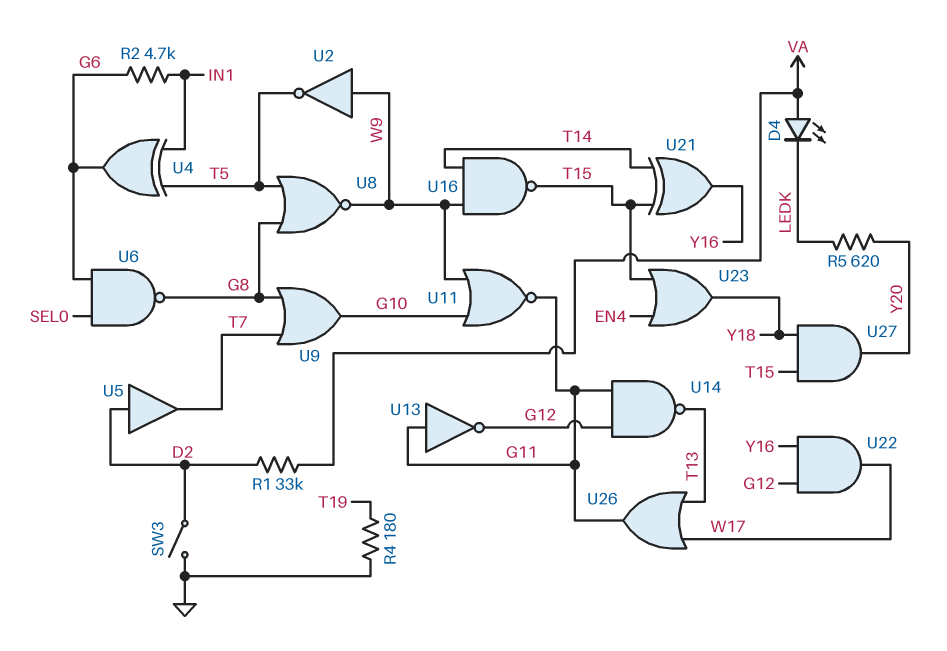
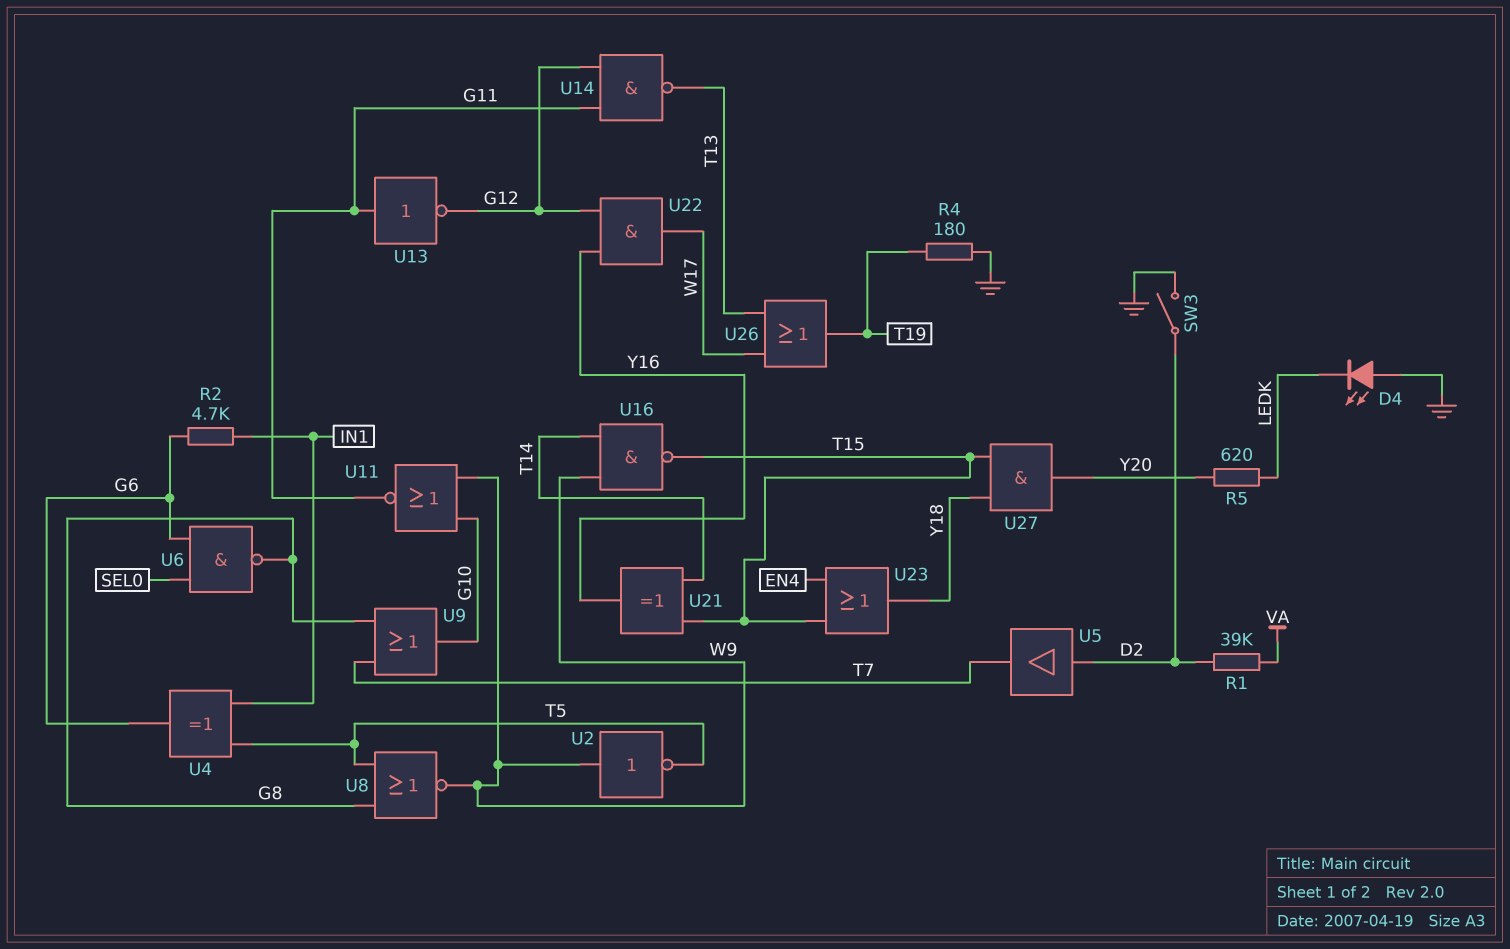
D4: LED (A VA, K LEDK) -> LED (A GND, K LEDK)
R1: 33k (D2, VA) -> 39k (D2, VA)
U26: OR (in T13, in W17, out G11) -> OR (in T13, in W17, out T19)

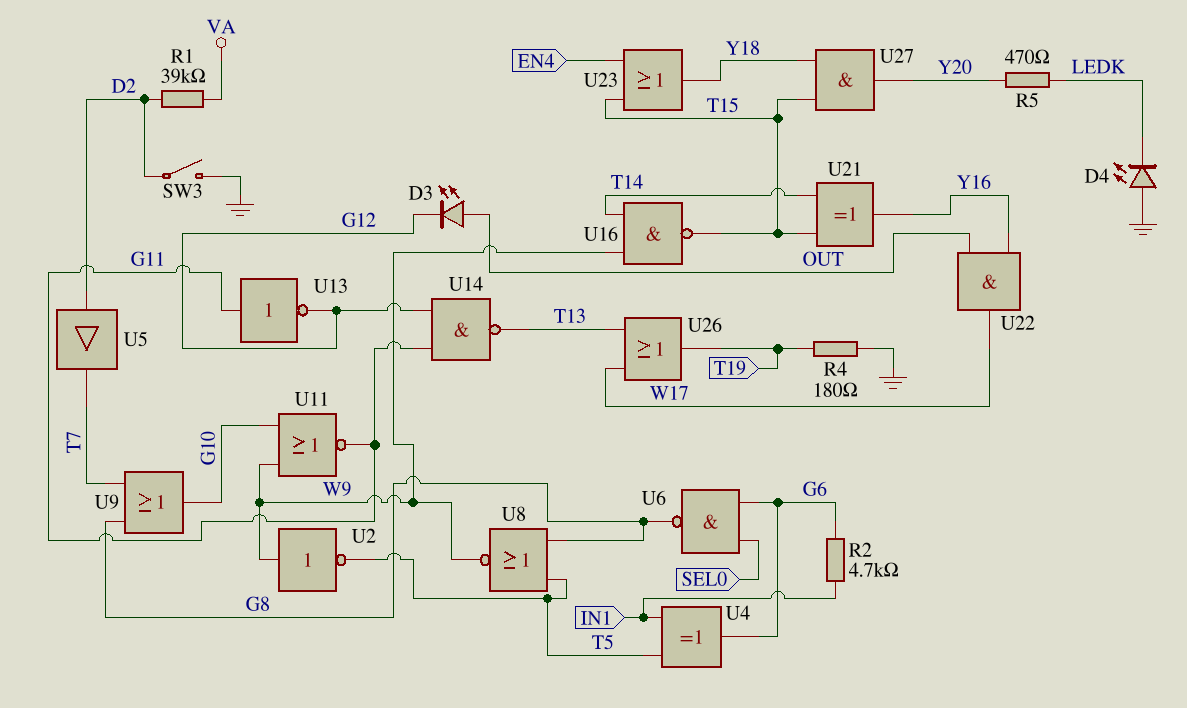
D3: none -> LED (A OUT, K G12)
R5: 620 (LEDK, Y20) -> 470 (LEDK, Y20)
U22: AND (in G12, in Y16, out W17) -> AND (in OUT, in Y16, out W17)

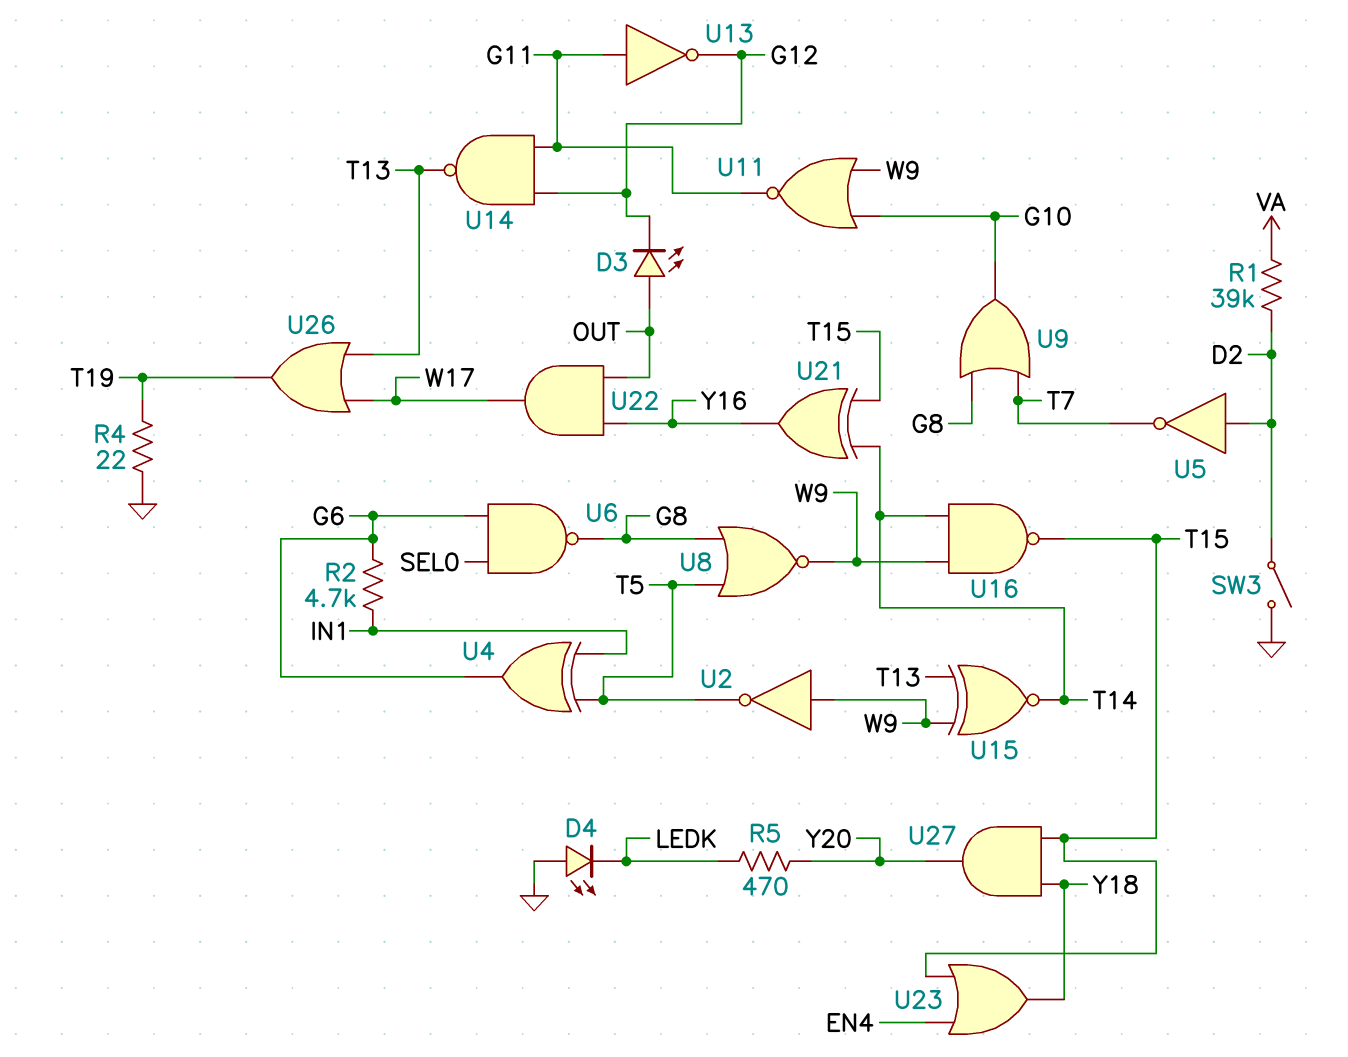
R4: 180 (GND, T19) -> 22 (GND, T19)
U5: buffer (in D2, out T7) -> NOT (in D2, out T7)
U15: none -> XNOR (in T13, in W9, out T14)

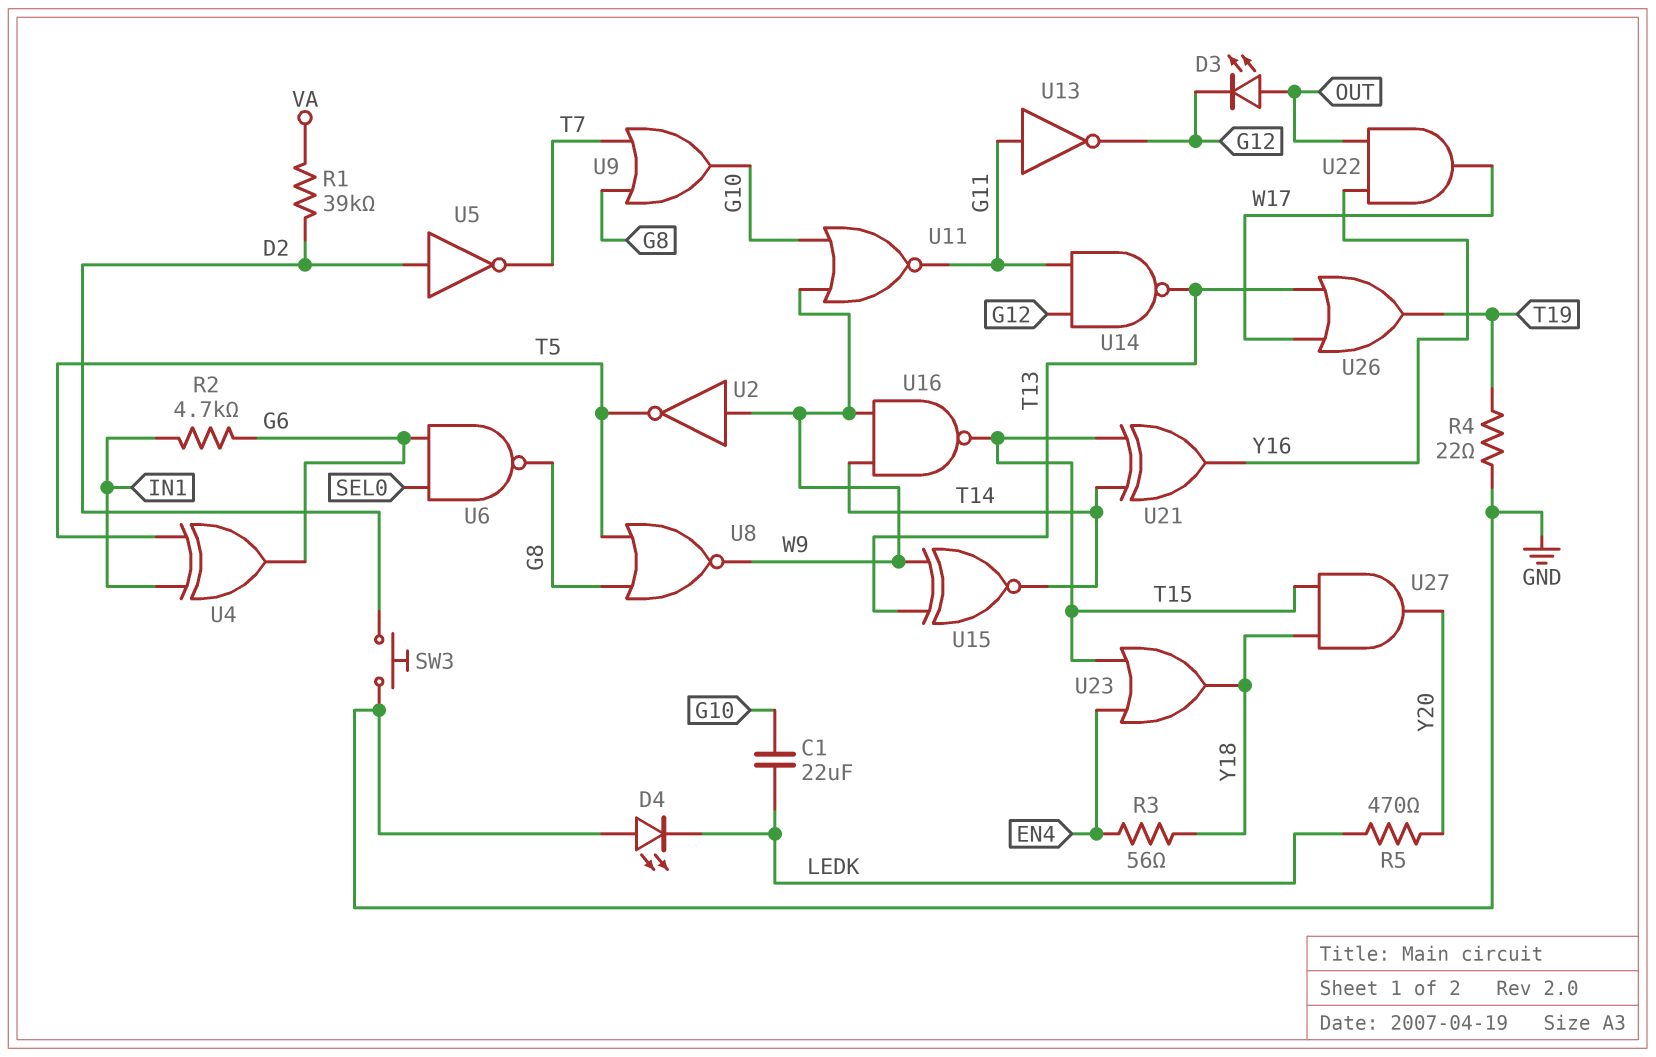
C1: none -> 22uF (G10, LEDK)
R3: none -> 56 (EN4, Y18)
SW3: switch (D2, GND) -> button (D2, GND)

